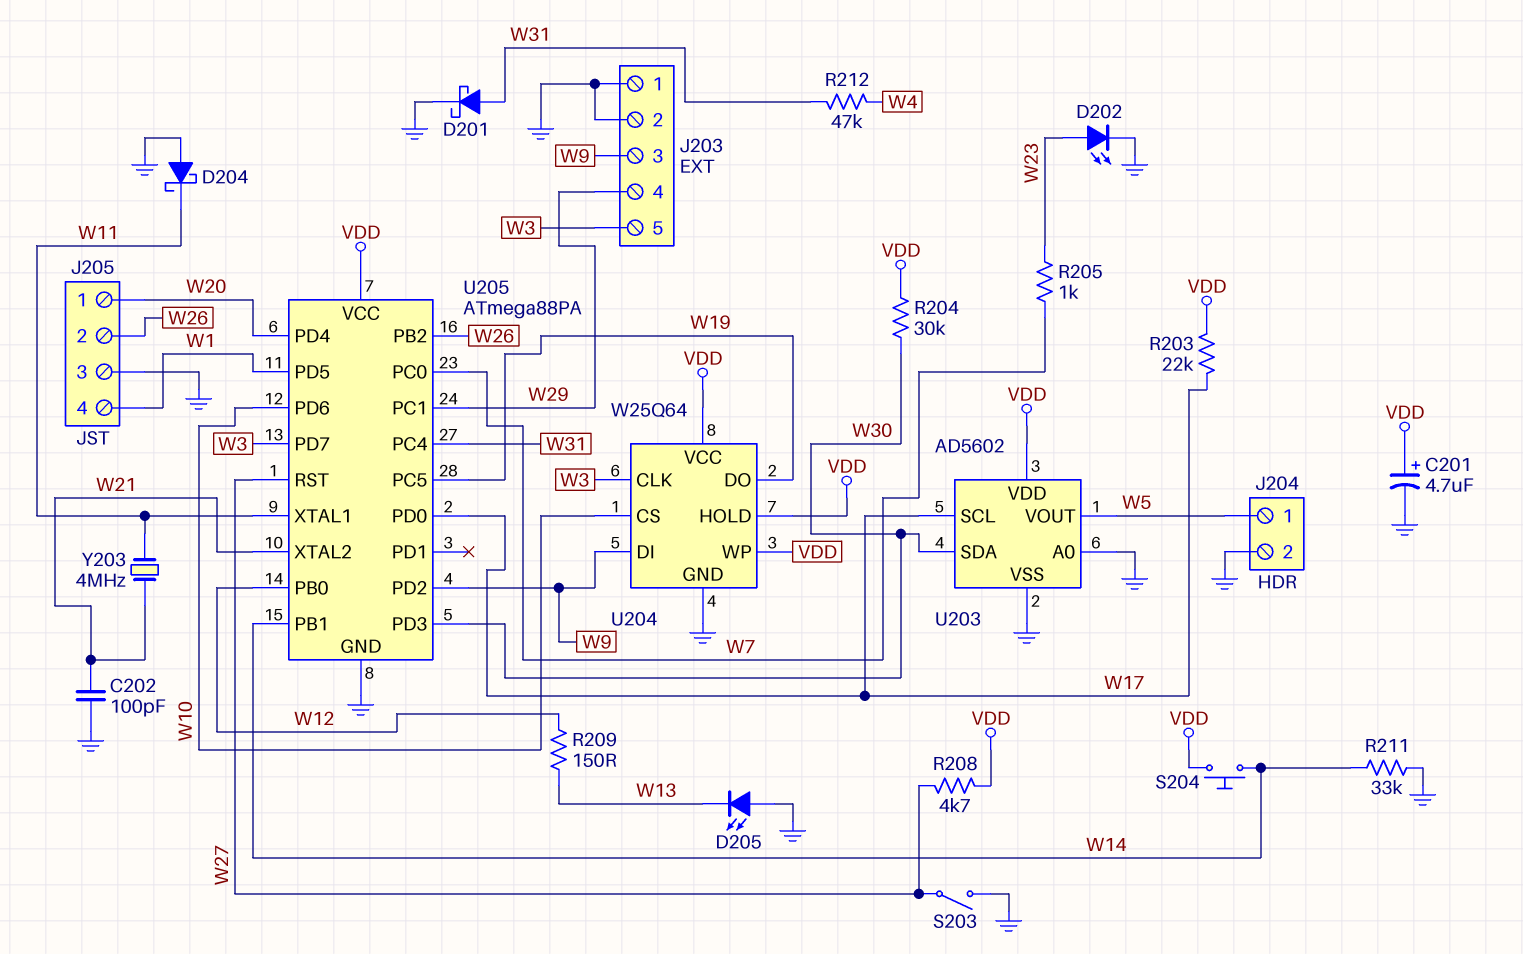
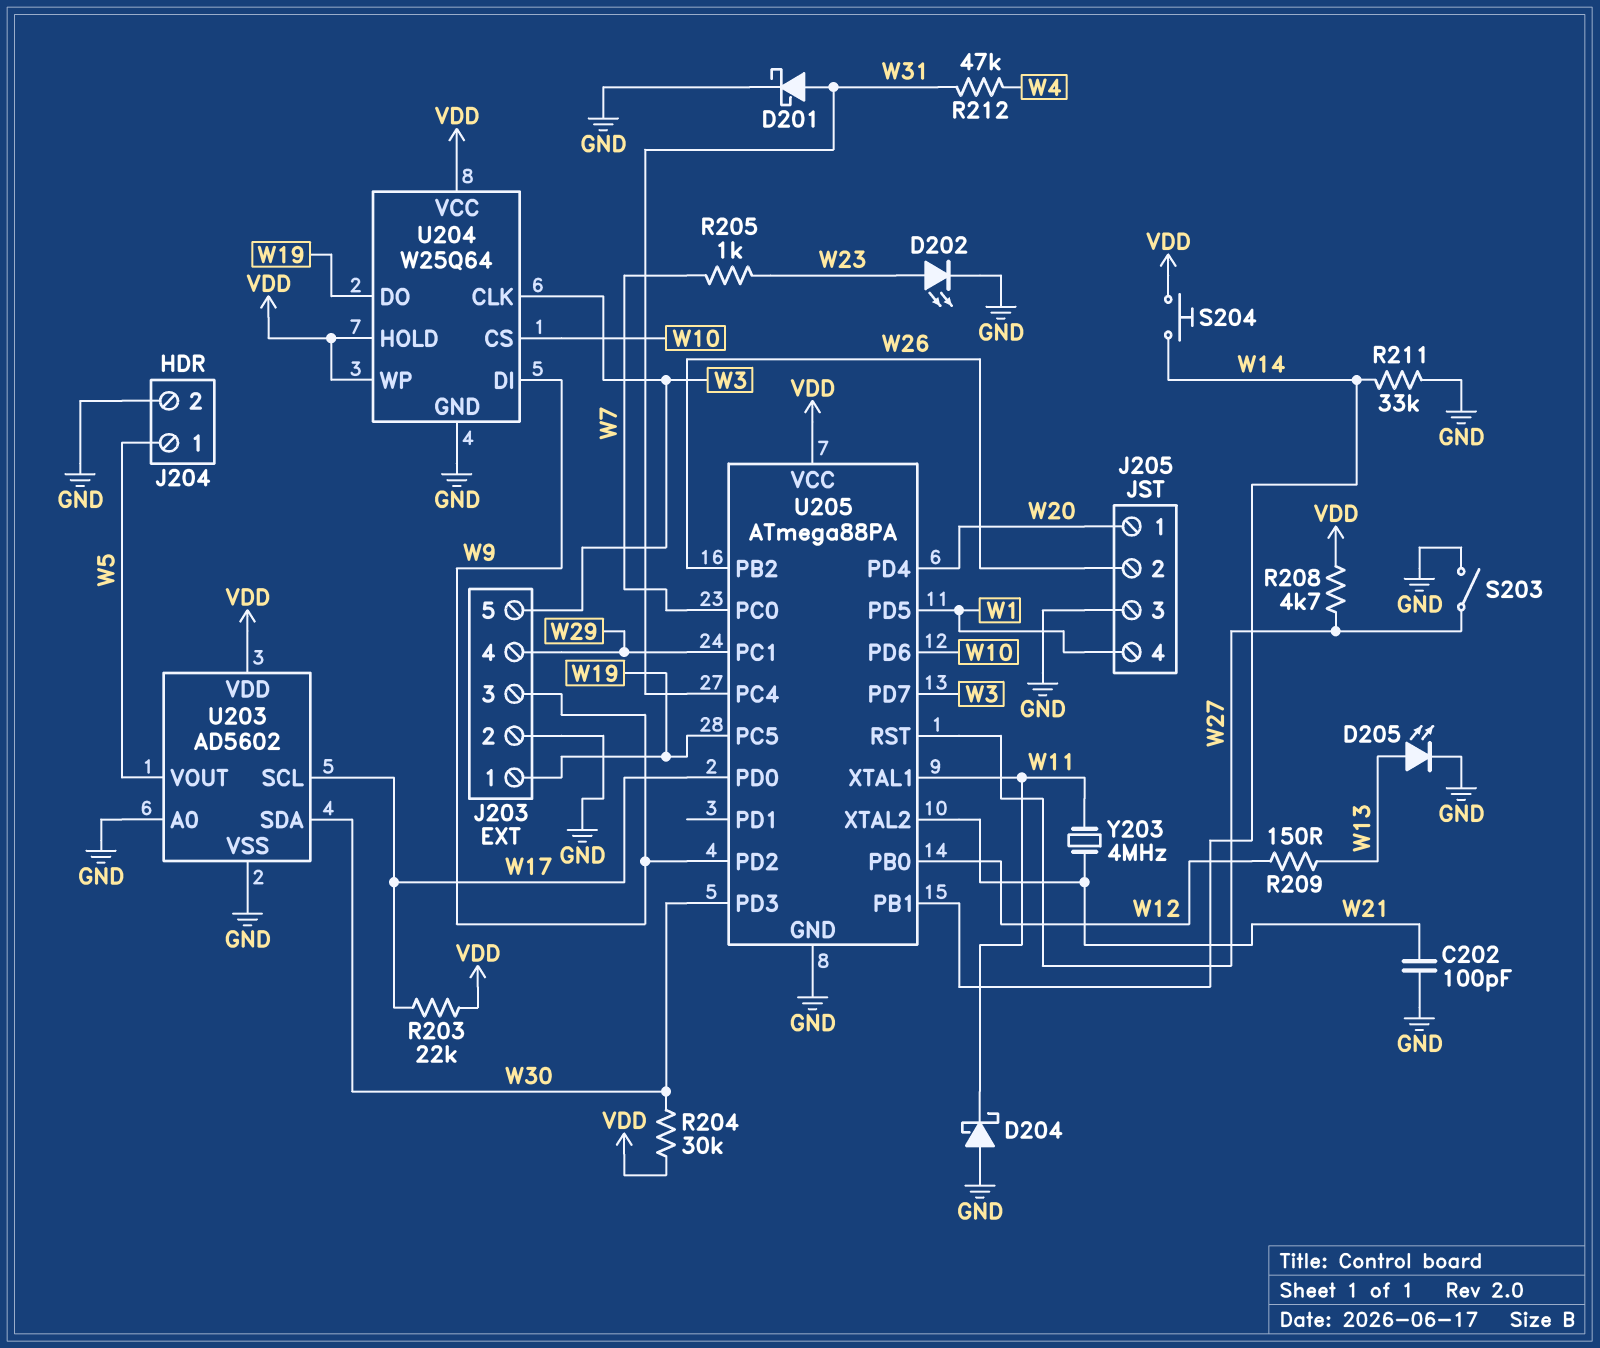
C201: 4.7uF (plus VDD, minus GND) -> none
D205: LED (A GND, K W13) -> LED (A W13, K GND)
J203 pin 1: GND -> W19

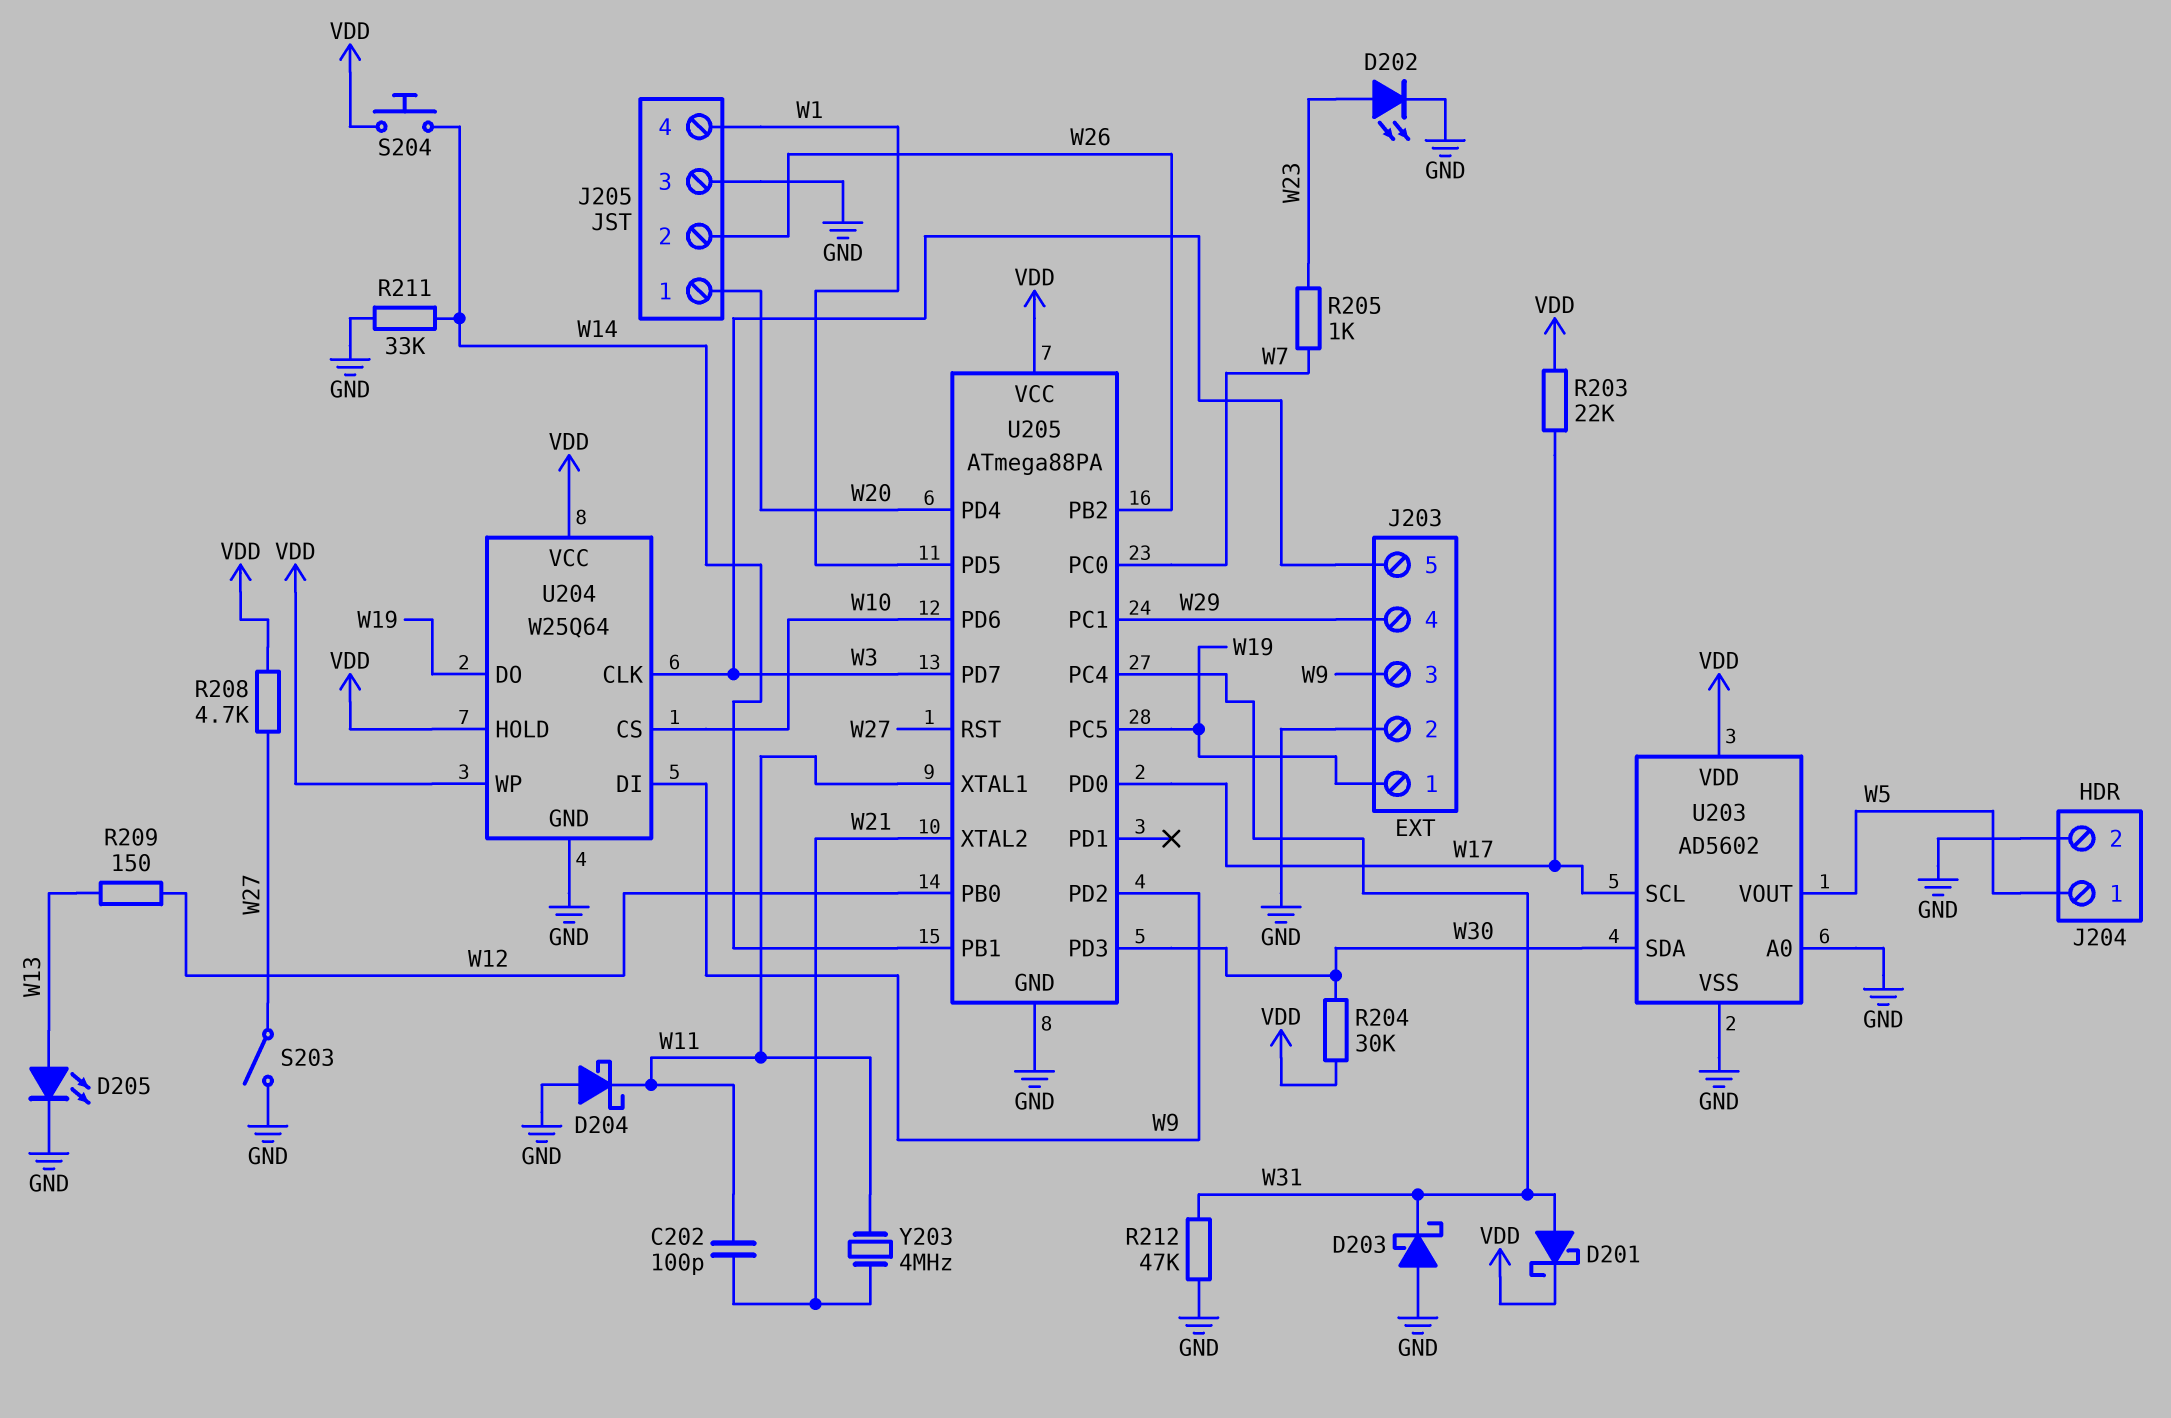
C202: 100pF (GND, W21) -> 100pF (W11, W21)
D201: schottky (A W31, K GND) -> schottky (A W31, K VDD)
D203: none -> schottky (A GND, K W31)
R212: 47k (W4, W31) -> 47k (GND, W31)

